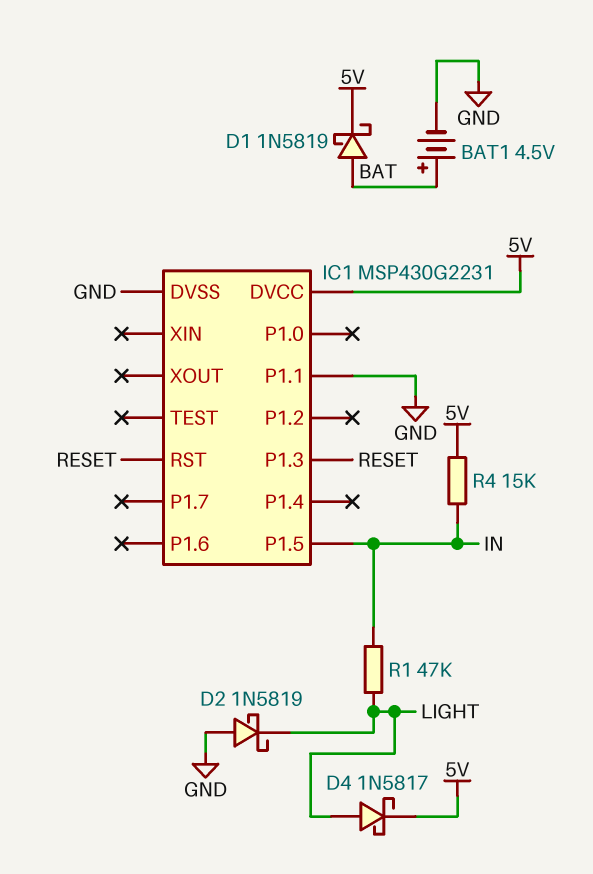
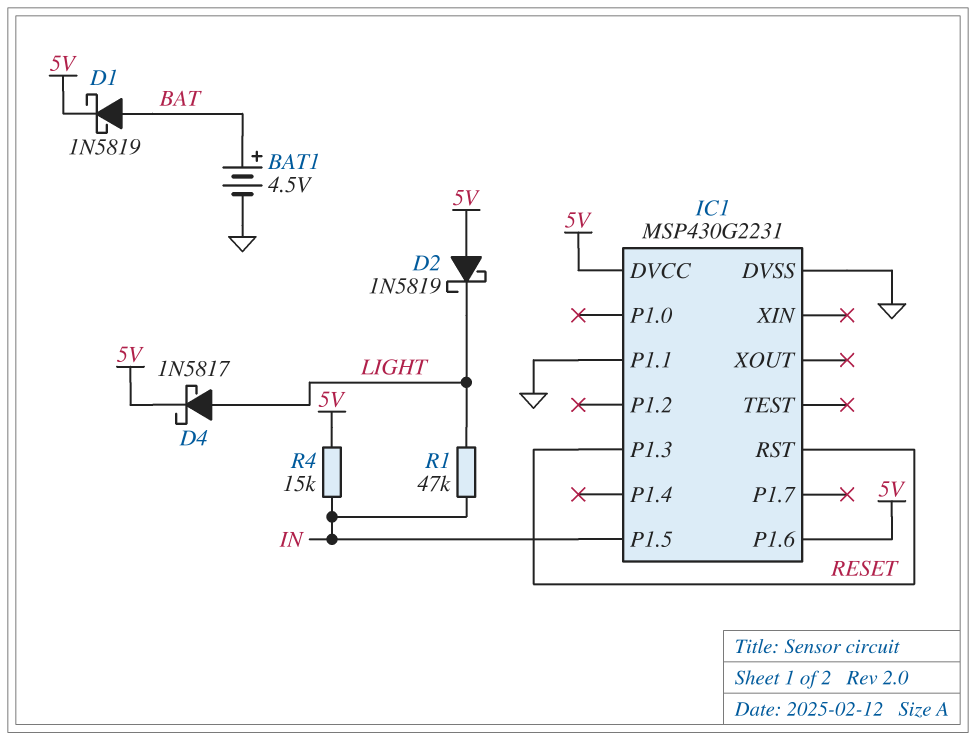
D2: schottky 1N5819 (A GND, K LIGHT) -> schottky 1N5819 (A 5V, K LIGHT)
IC1 pin P1.6: none -> 5V

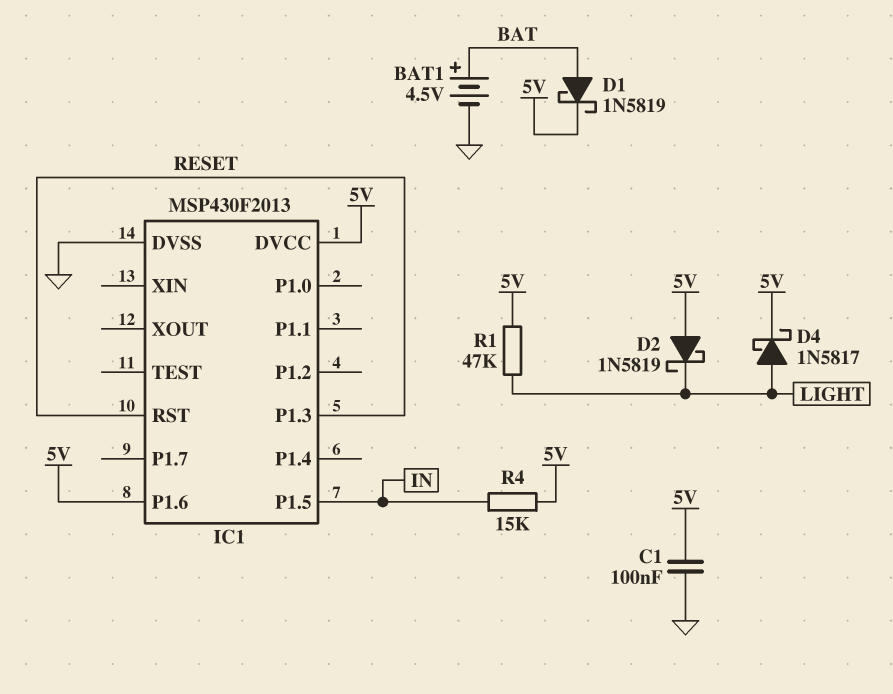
C1: none -> 100nF (5V, GND)
IC1: MSP430G2231 -> MSP430F2013
IC1 pin P1.1: GND -> none
R1: 47k (IN, LIGHT) -> 47k (5V, LIGHT)

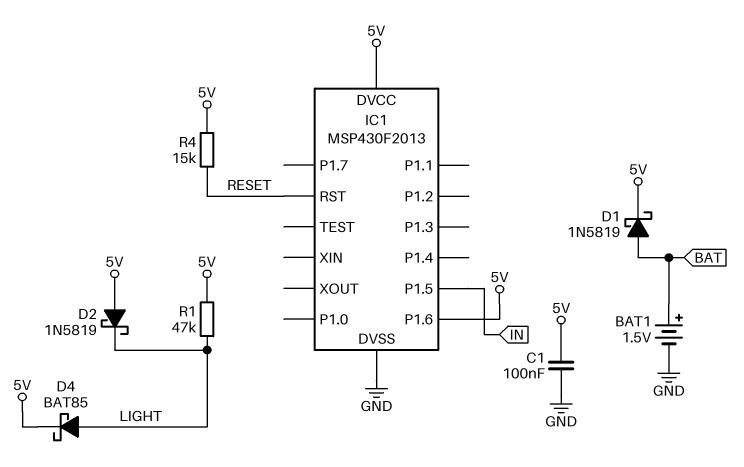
BAT1: 4.5V (plus BAT, minus GND) -> 1.5V (plus BAT, minus GND)
D4: schottky 1N5817 (A LIGHT, K 5V) -> schottky BAT85 (A LIGHT, K 5V)
IC1 pin P1.3: RESET -> none
R4: 15k (5V, IN) -> 15k (5V, RESET)

